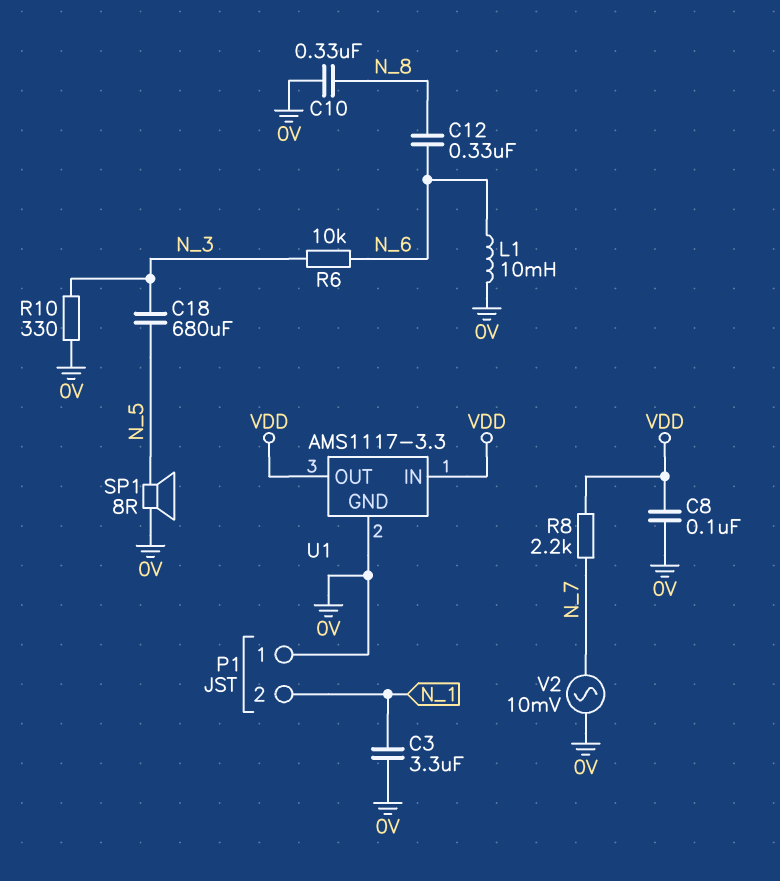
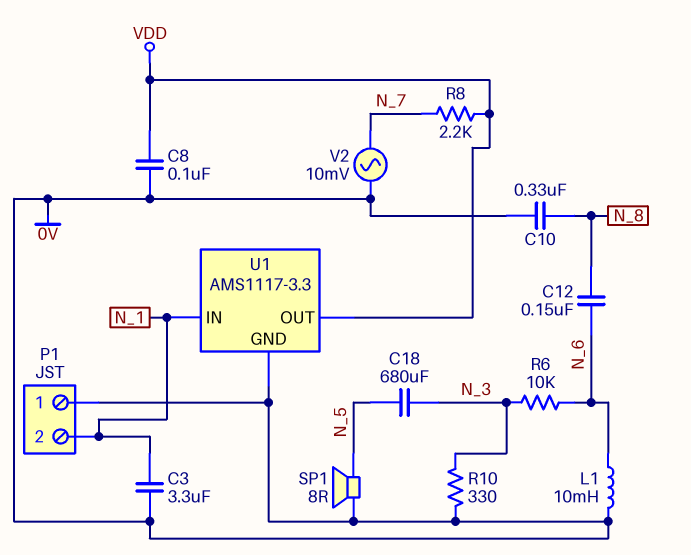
C12: 330nF (N_6, N_8) -> 150nF (N_6, N_8)
U1 pin IN: VDD -> N_1

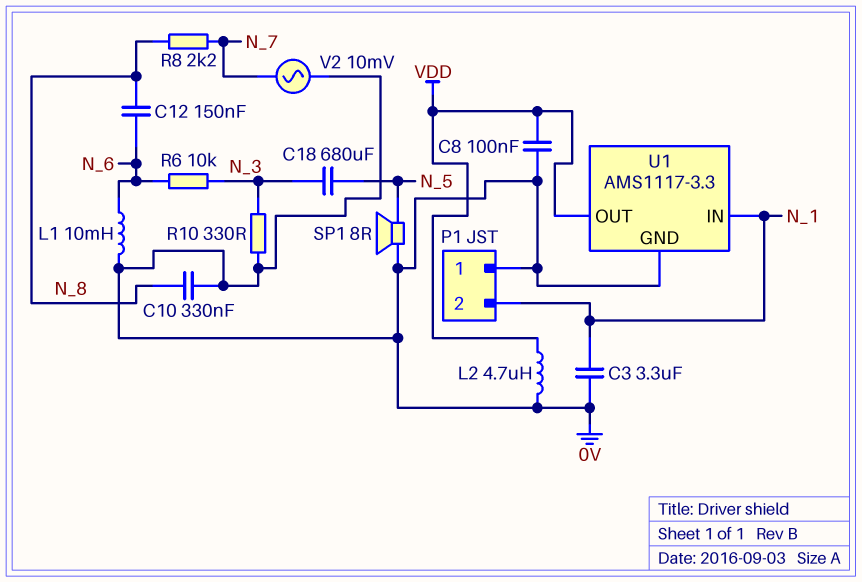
L2: none -> 4.7uH (0V, VDD)
R8: 2.2k (N_7, VDD) -> 2.2k (N_7, N_8)

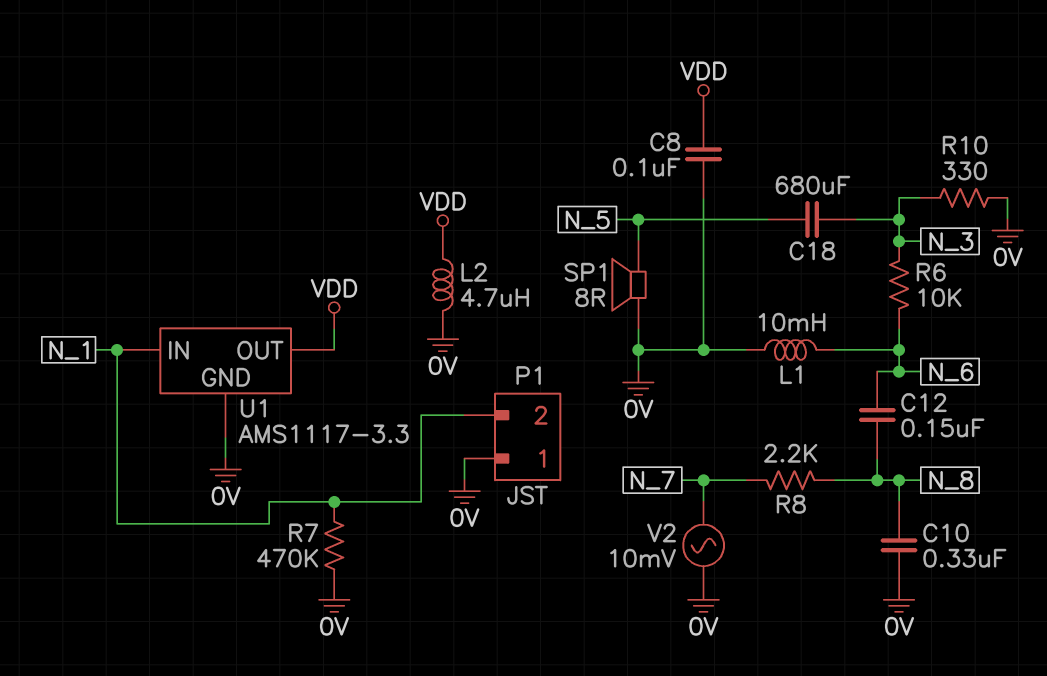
C3: 3.3uF (0V, N_1) -> none
R7: none -> 470k (0V, N_1)

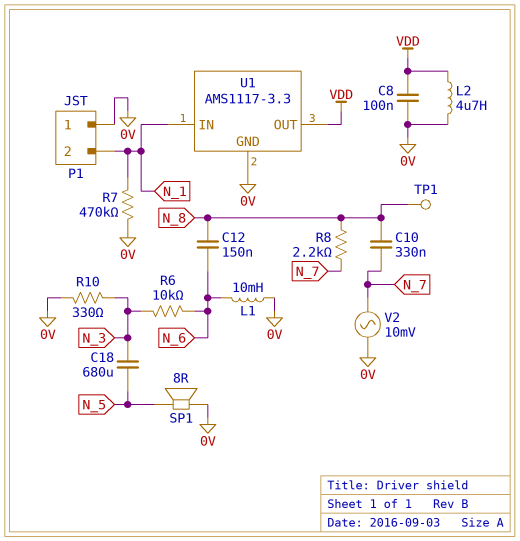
C10: 330nF (0V, N_8) -> 330nF (N_7, N_8)
TP1: none -> test point (N_8)

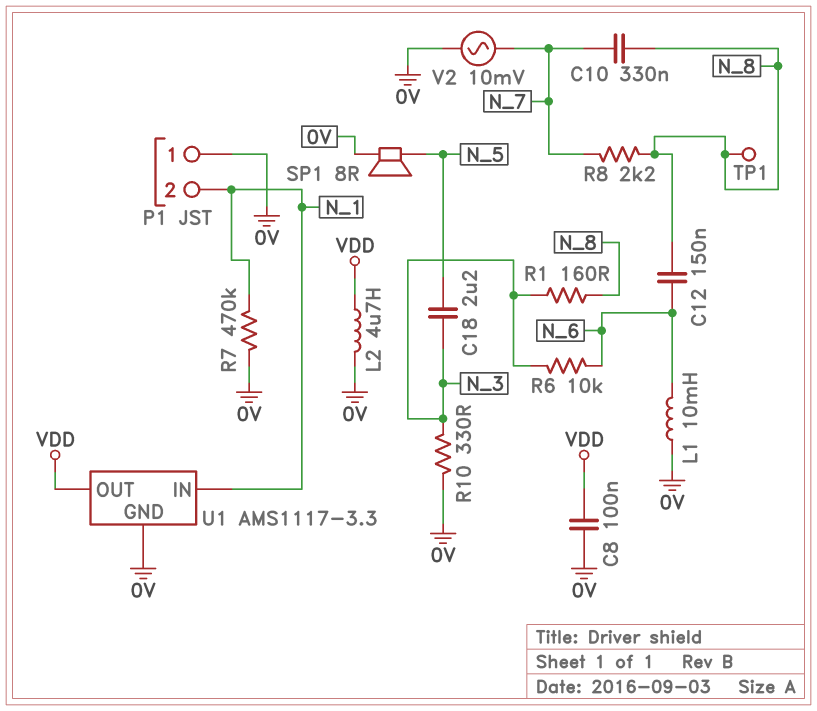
C18: 680uF (N_3, N_5) -> 2.2uF (N_3, N_5)
R1: none -> 160 (N_3, N_8)

